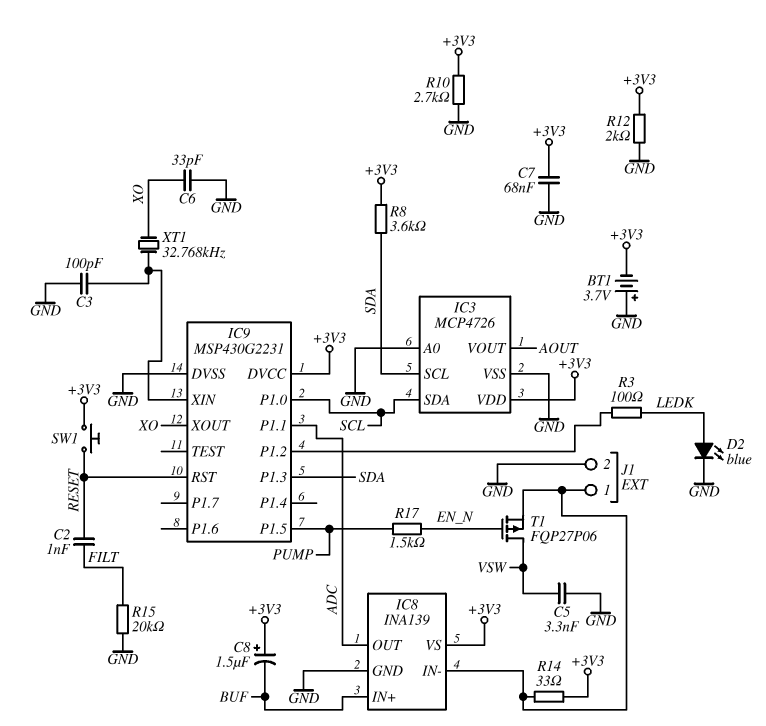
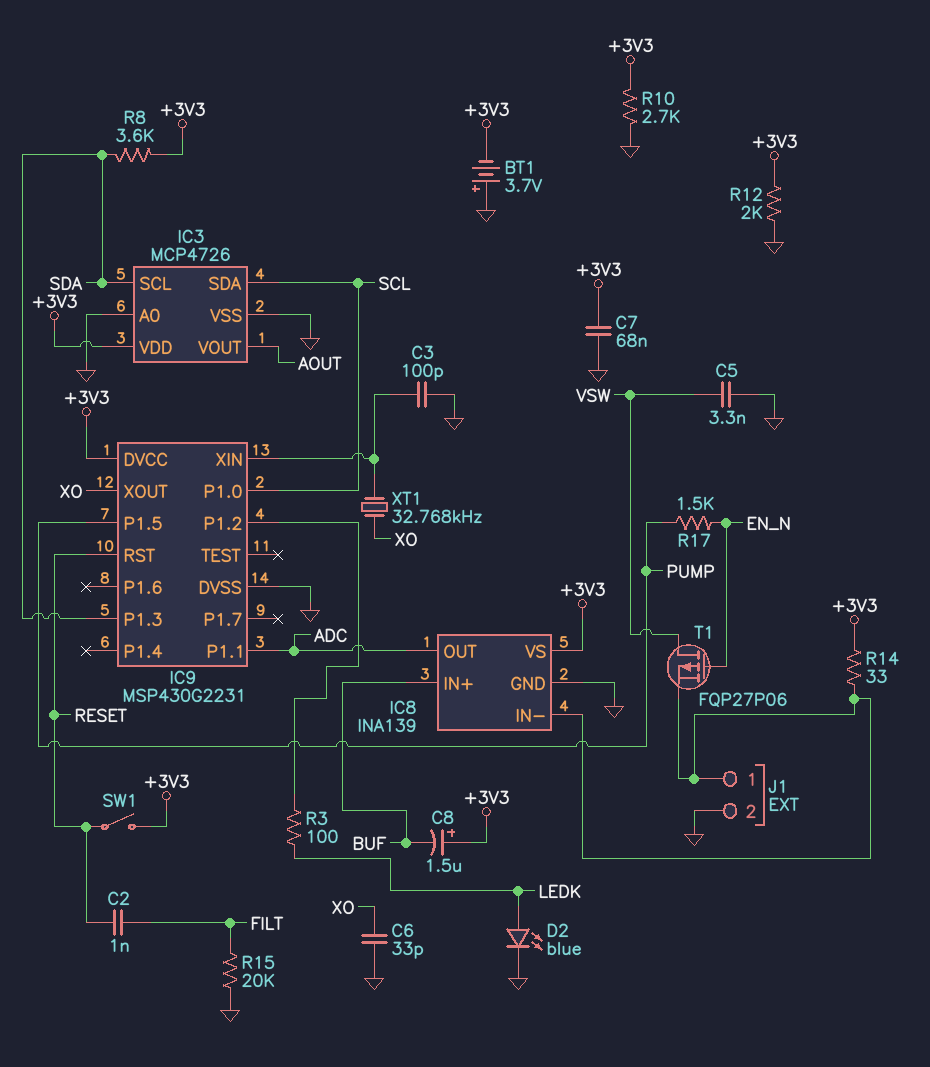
SW1: button (+3V3, RESET) -> switch (+3V3, RESET)

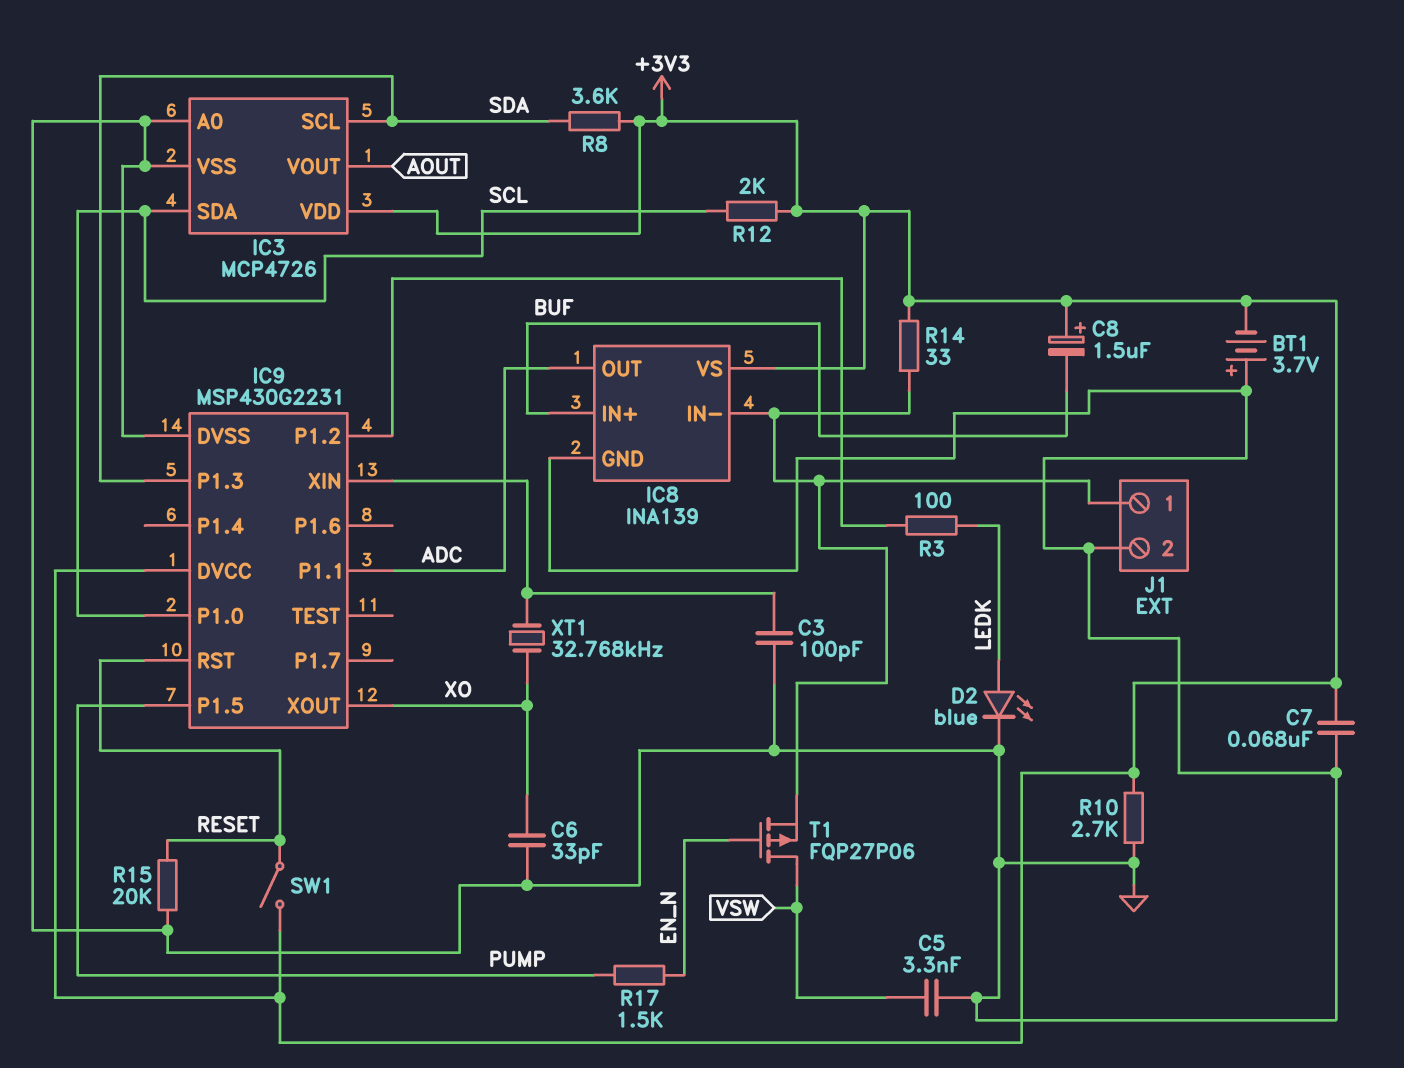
C2: 1nF (FILT, RESET) -> none
R12: 2k (+3V3, GND) -> 2k (+3V3, SCL)
R15: 20k (FILT, GND) -> 20k (GND, RESET)

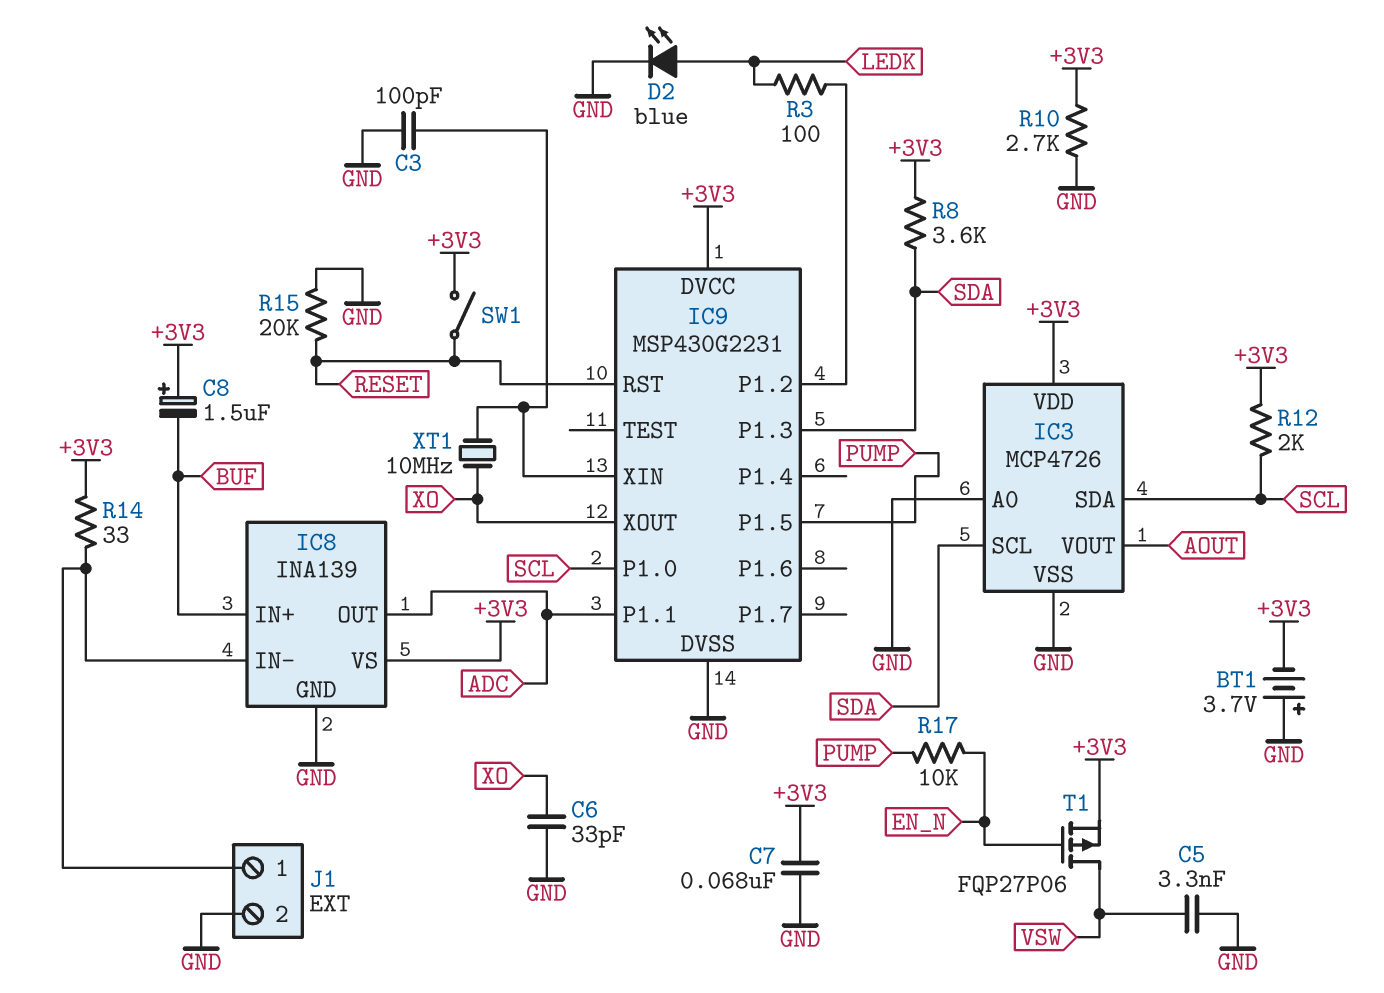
R17: 1.5k (EN_N, PUMP) -> 10k (EN_N, PUMP)
T1: PMOS FQP27P06 (G EN_N, D VSW, S IC8/IN-) -> PMOS FQP27P06 (G EN_N, D VSW, S +3V3)
XT1: 32.768kHz (IC9/XIN, XO) -> 10MHz (IC9/XIN, XO)

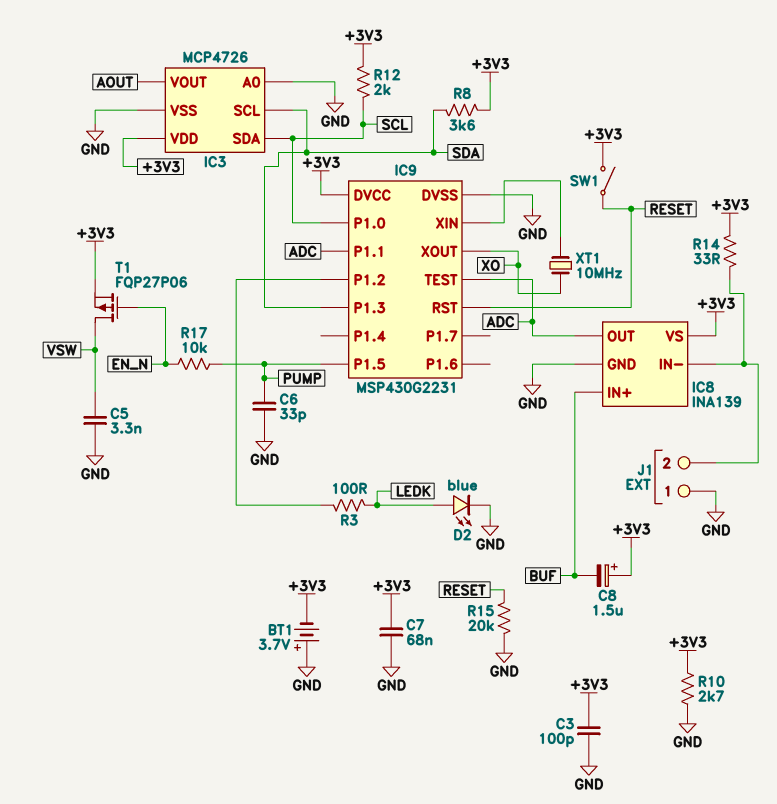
C3: 100pF (GND, IC9/XIN) -> 100pF (+3V3, GND)
C6: 33pF (GND, XO) -> 33pF (GND, PUMP)
IC9 pin TEST: none -> ADC
J1 pin 1: IC8/IN- -> GND
J1 pin 2: GND -> IC8/IN-

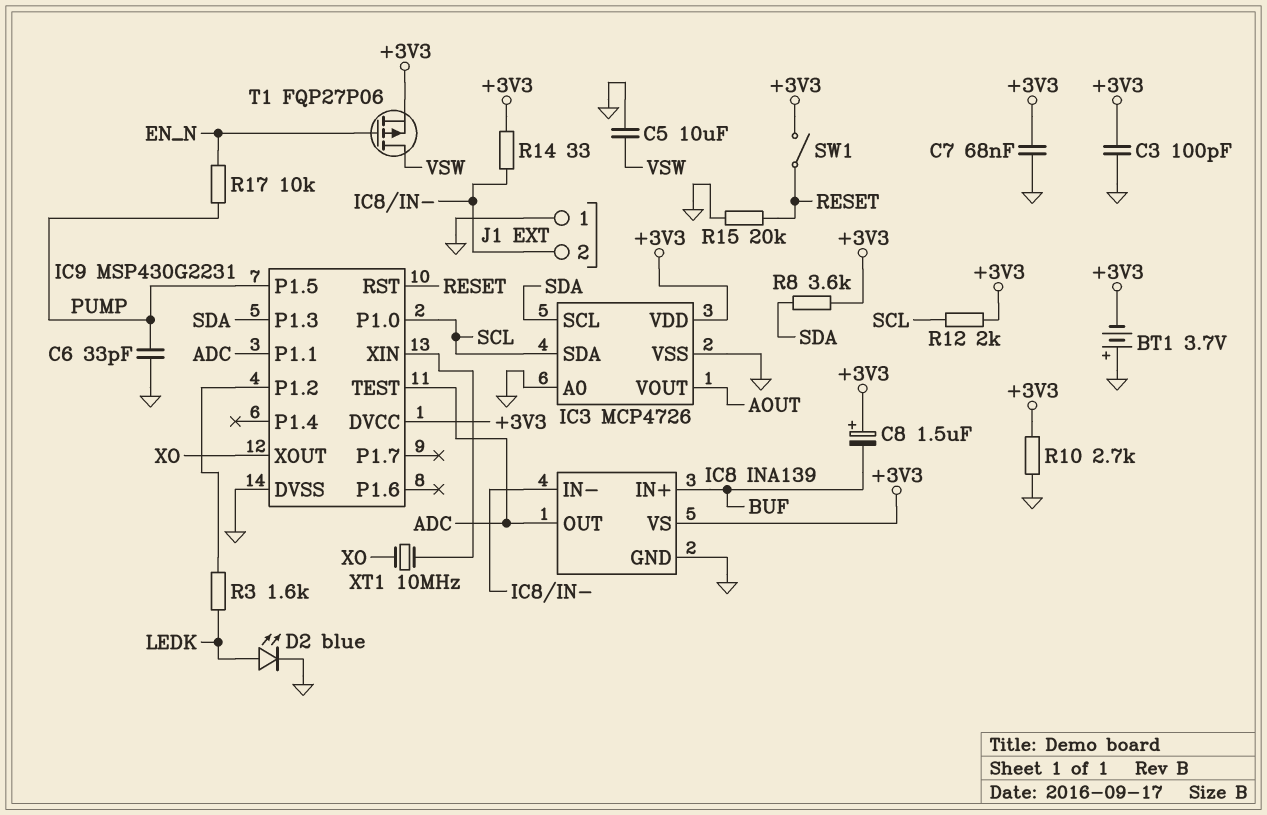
C5: 3.3nF (GND, VSW) -> 10uF (GND, VSW)
R3: 100 (IC9/P1.2, LEDK) -> 1.6k (IC9/P1.2, LEDK)

